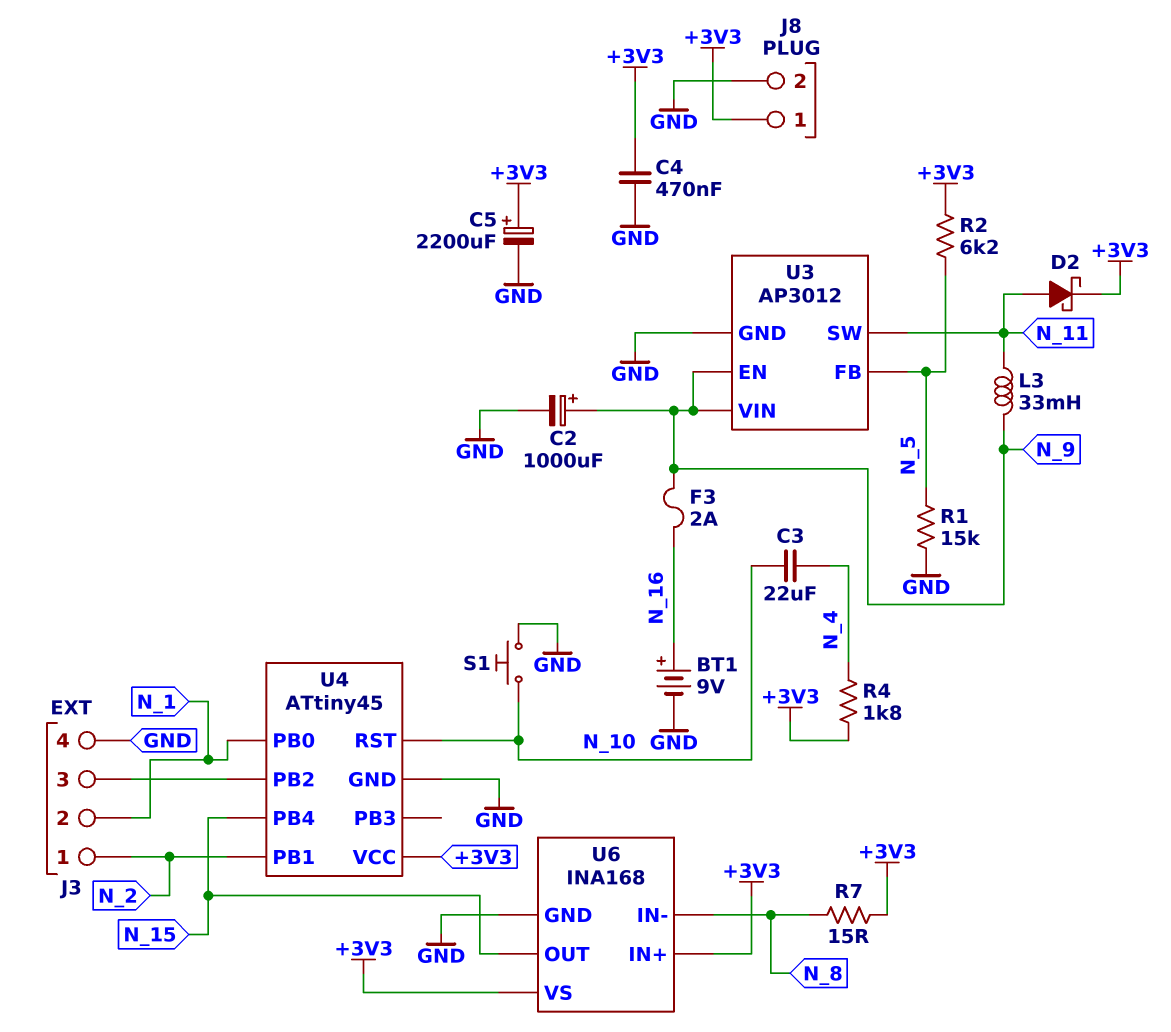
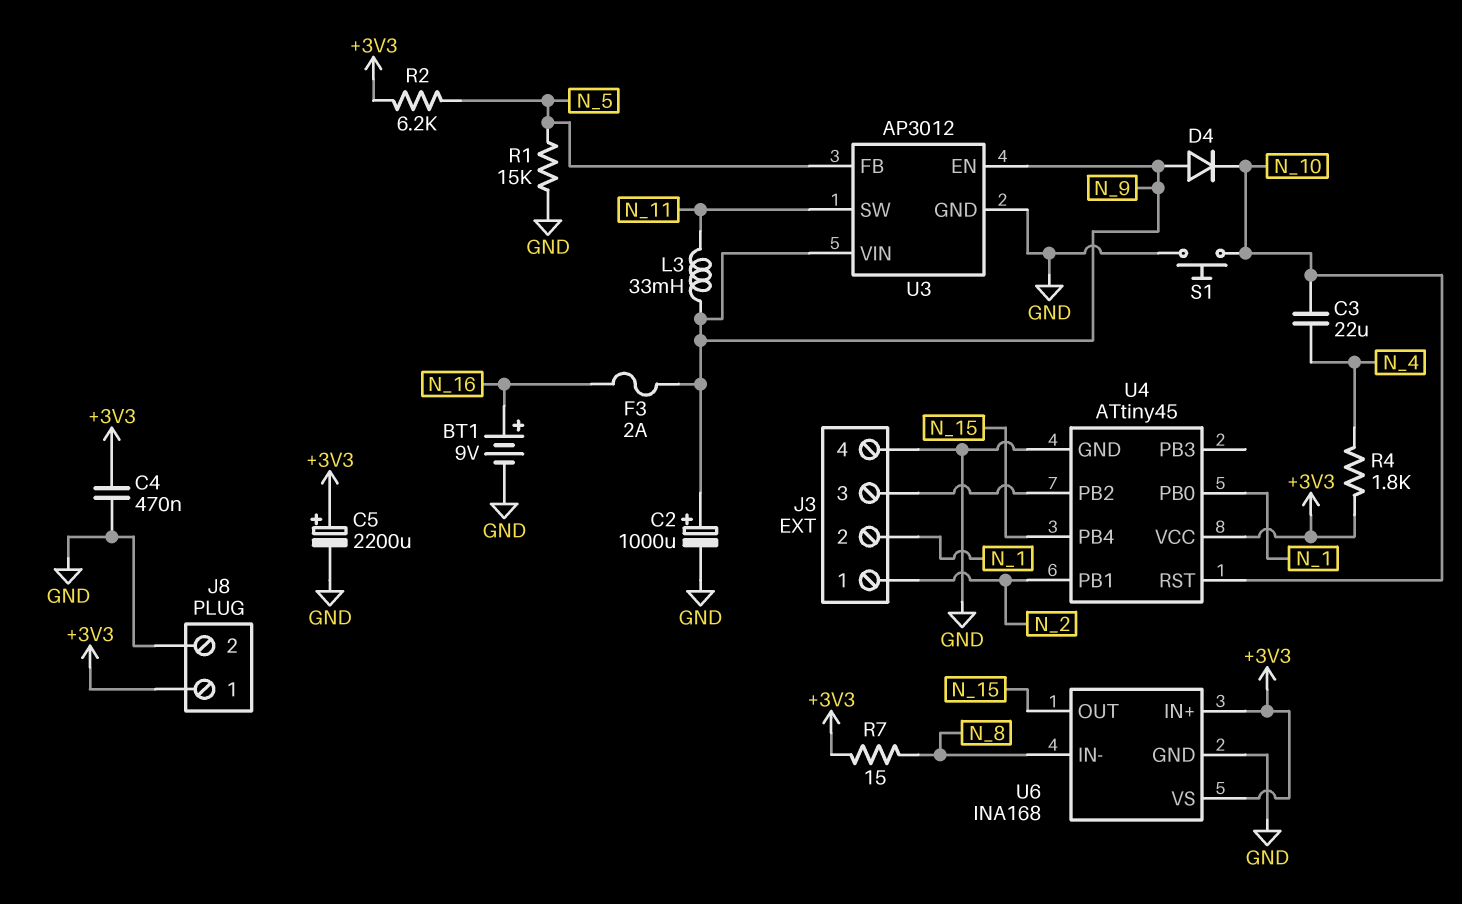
D2: schottky (A N_11, K +3V3) -> none
D4: none -> diode (A N_9, K N_10)

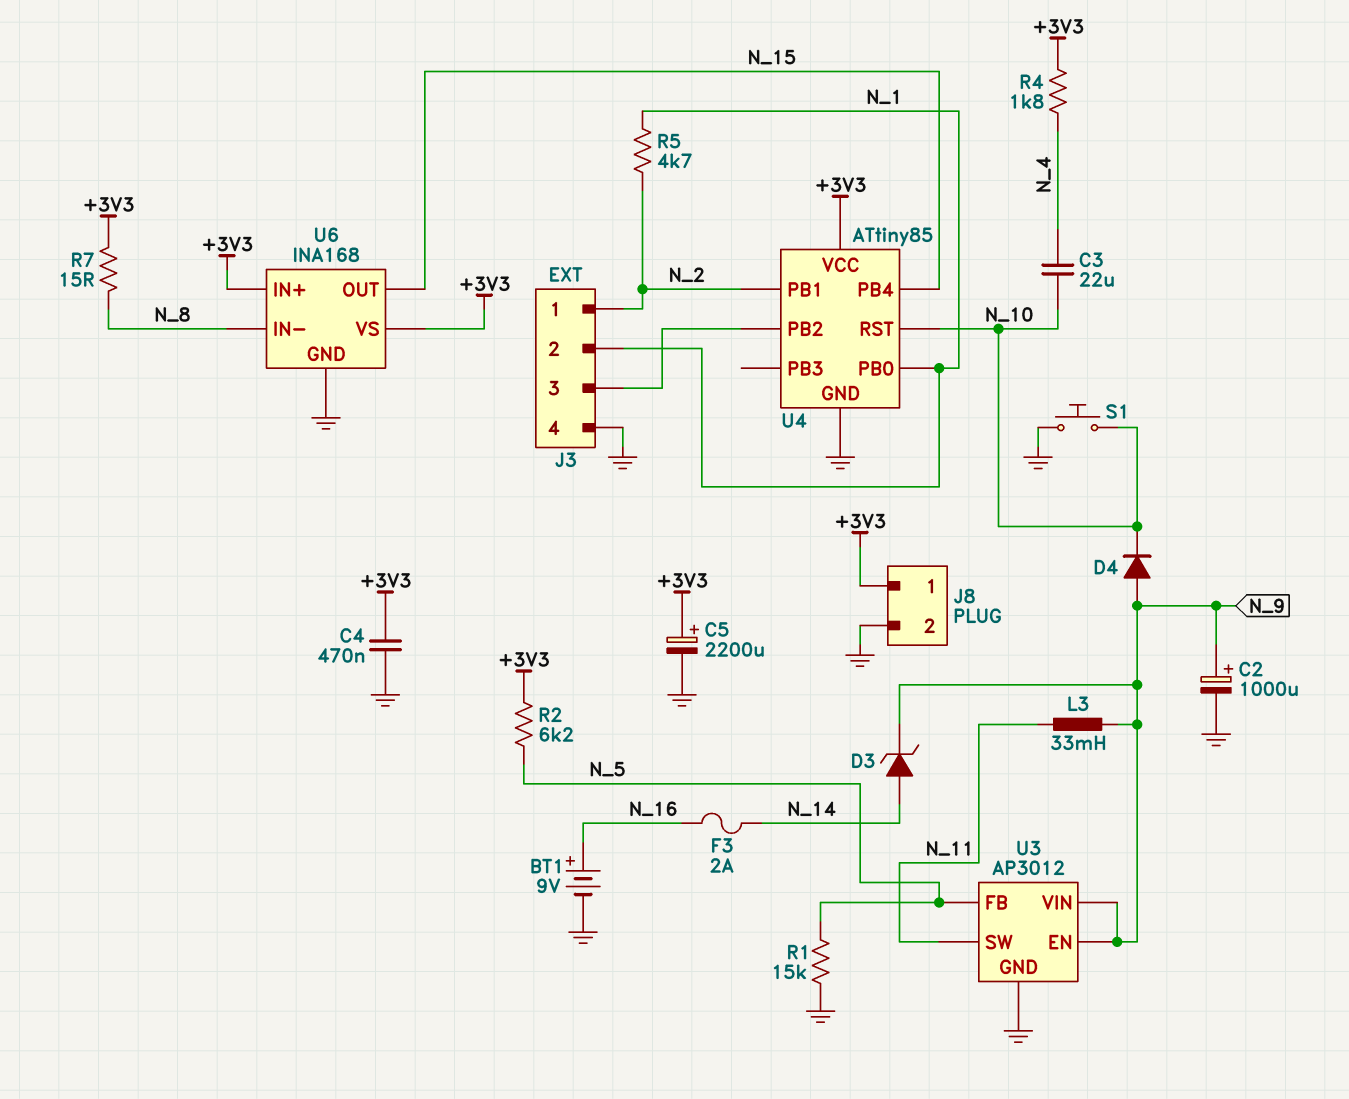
D3: none -> zener (A N_14, K N_9)
F3: 2A (N_9, N_16) -> 2A (N_14, N_16)
R5: none -> 4.7k (N_1, N_2)
U4: ATtiny45 -> ATtiny85

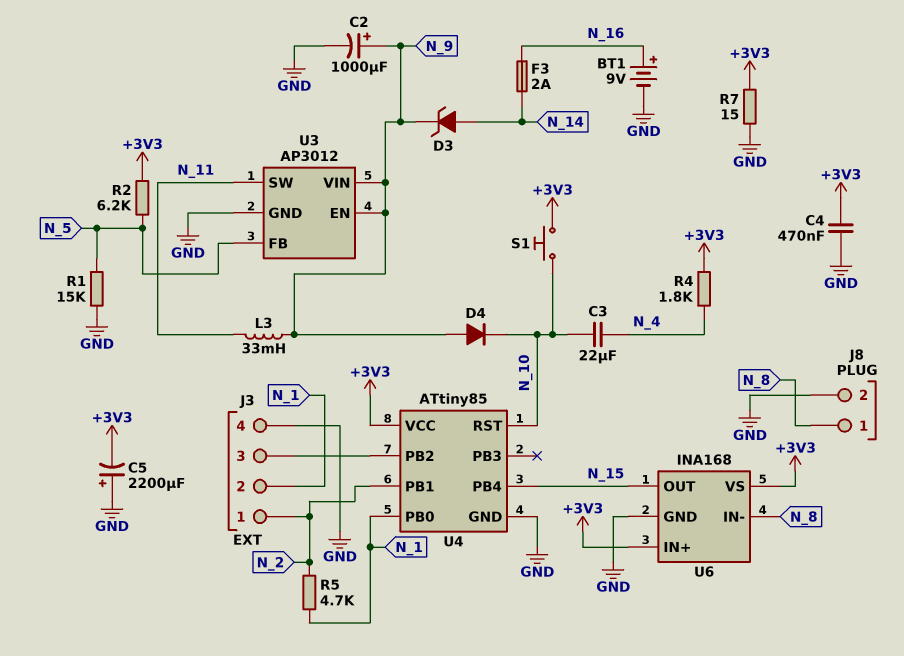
C5: 2200uF (plus +3V3, minus GND) -> 2200uF (plus GND, minus +3V3)
J8 pin 1: +3V3 -> N_8
R7: 15 (+3V3, N_8) -> 15 (+3V3, GND)
S1: button (GND, N_10) -> button (+3V3, N_10)

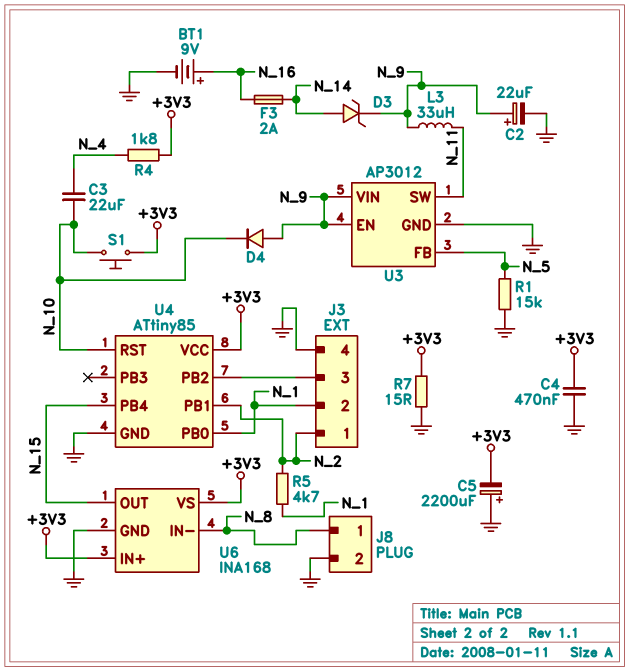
C2: 1000uF (plus N_9, minus GND) -> 22uF (plus N_9, minus GND)
L3: 33mH (N_9, N_11) -> 33uH (N_9, N_11)
R2: 6.2k (+3V3, N_5) -> none

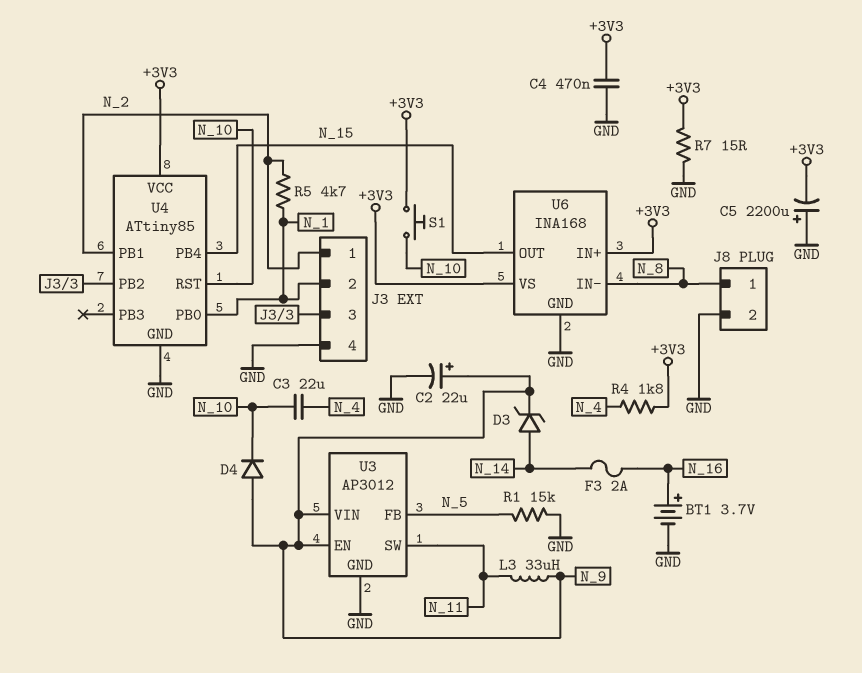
BT1: 9V (plus N_16, minus GND) -> 3.7V (plus N_16, minus GND)

